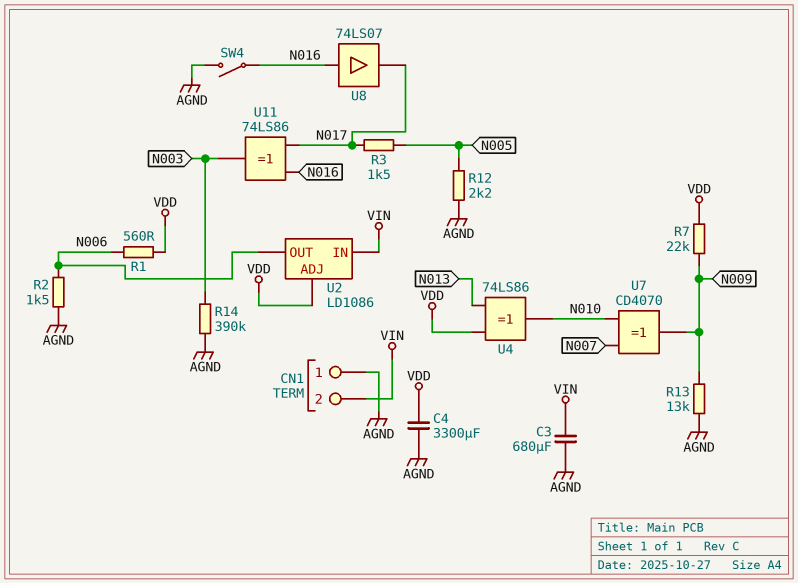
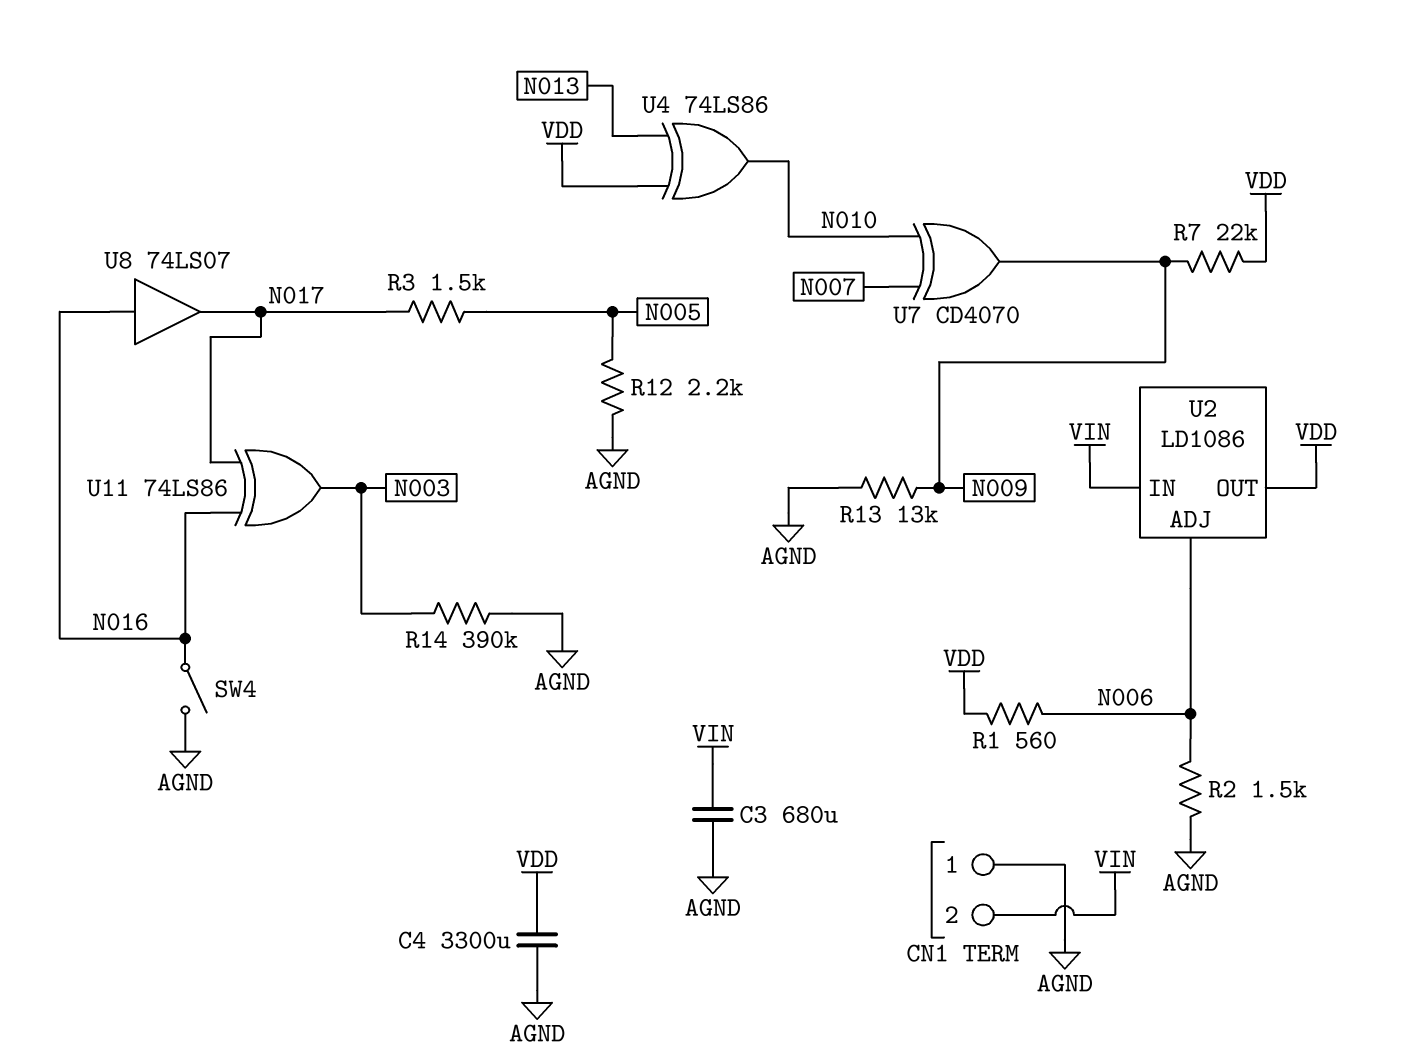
U2 pin ADJ: VDD -> N006
U2 pin OUT: N006 -> VDD

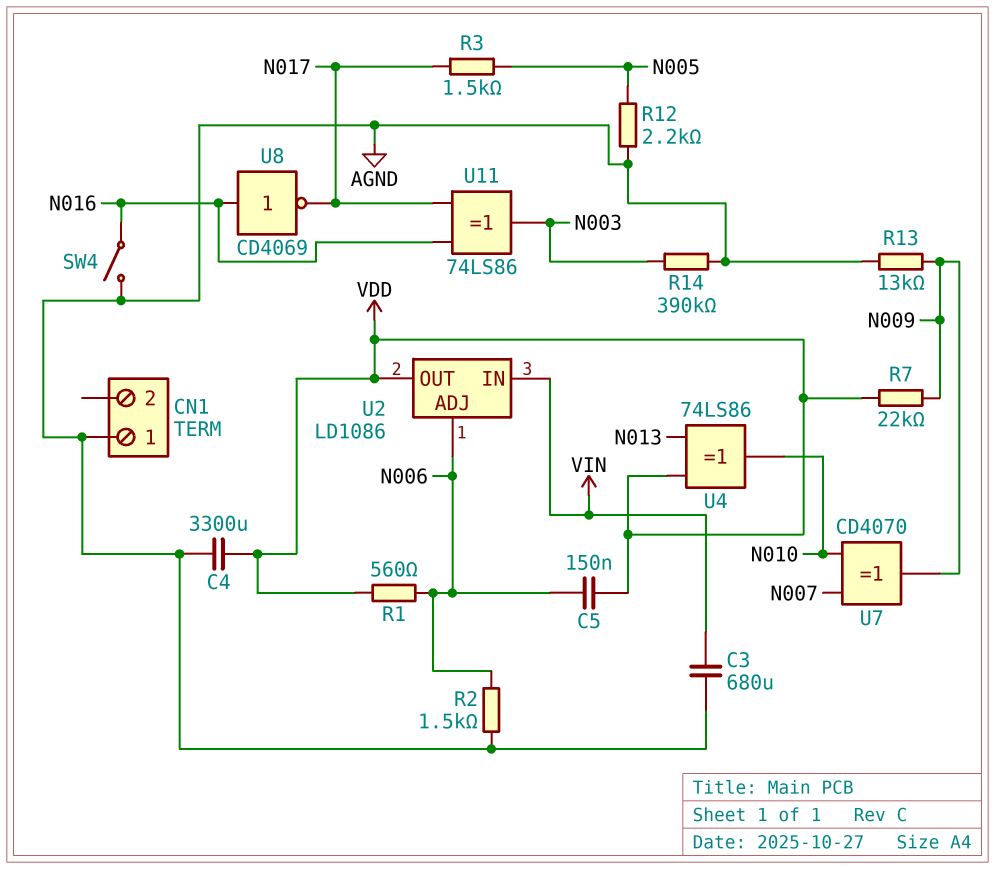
C5: none -> 150nF (N006, VDD)
CN1 pin 2: VIN -> none
U8: buffer 74LS07 (in N016, out N017) -> NOT CD4069 (in N016, out N017)

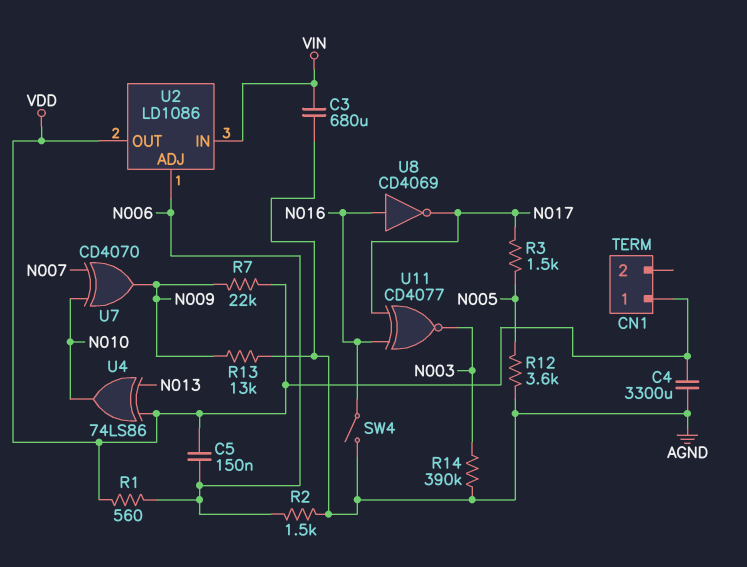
CN1 pin 1: AGND -> VDD
R12: 2.2k (AGND, N005) -> 3.6k (AGND, N005)
U11: XOR 74LS86 (in N016, in N017, out N003) -> XNOR CD4077 (in N016, in N017, out N003)

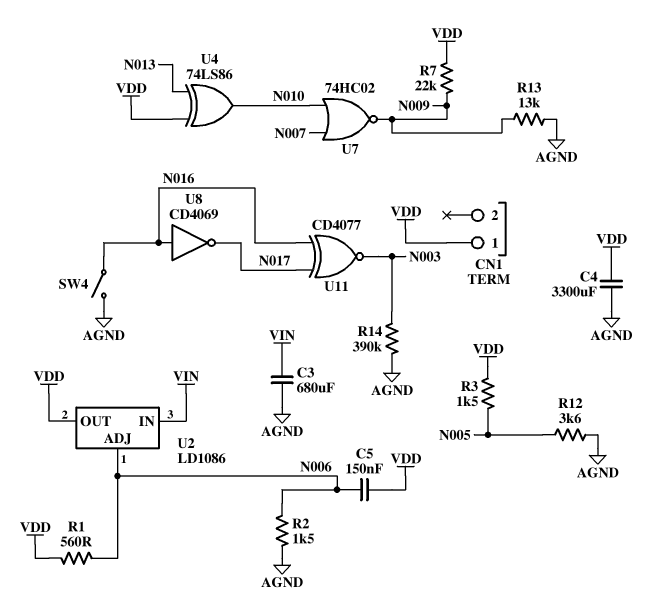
R3: 1.5k (N005, N017) -> 1.5k (N005, VDD)
U7: XOR CD4070 (in N007, in N010, out N009) -> NOR 74HC02 (in N007, in N010, out N009)

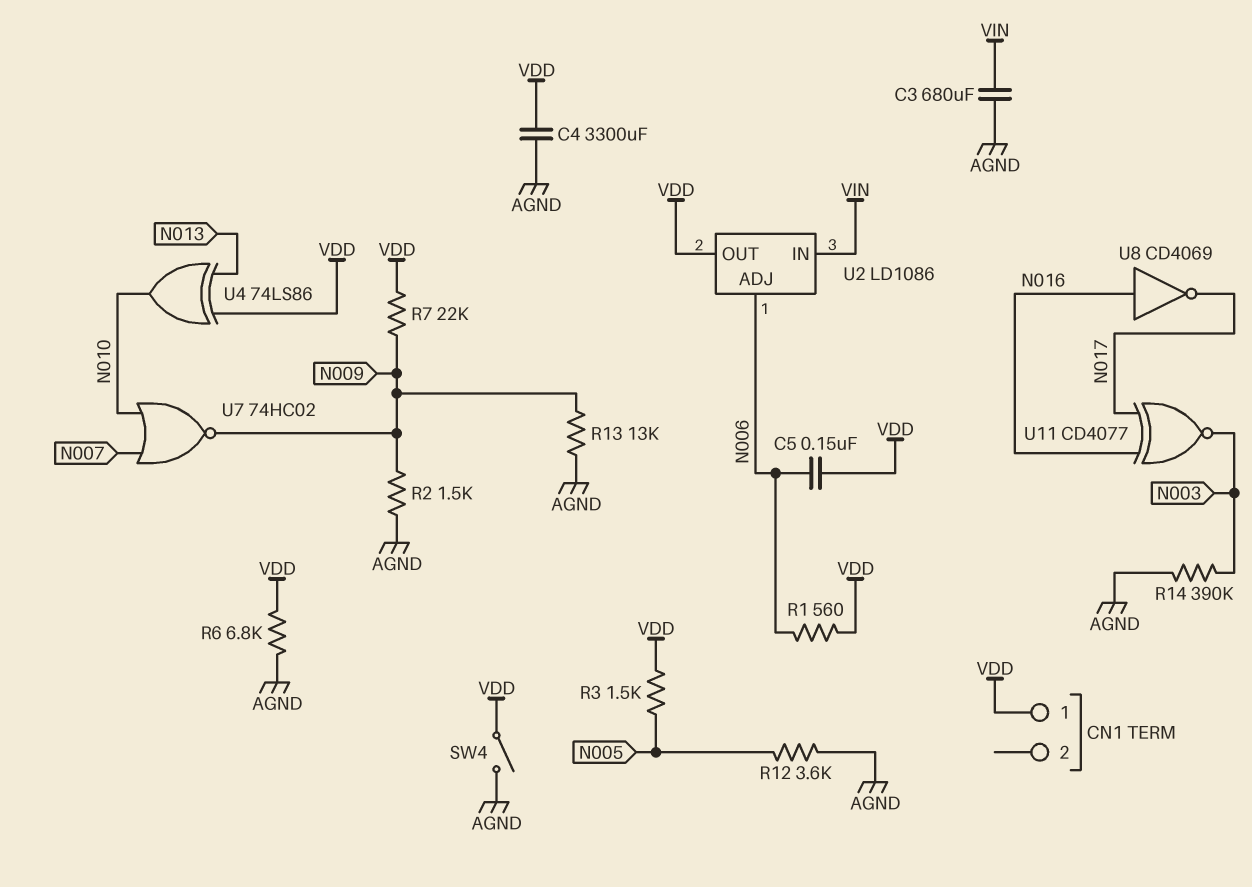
R2: 1.5k (AGND, N006) -> 1.5k (AGND, N009)
R6: none -> 6.8k (AGND, VDD)
SW4: switch (AGND, N016) -> switch (AGND, VDD)

